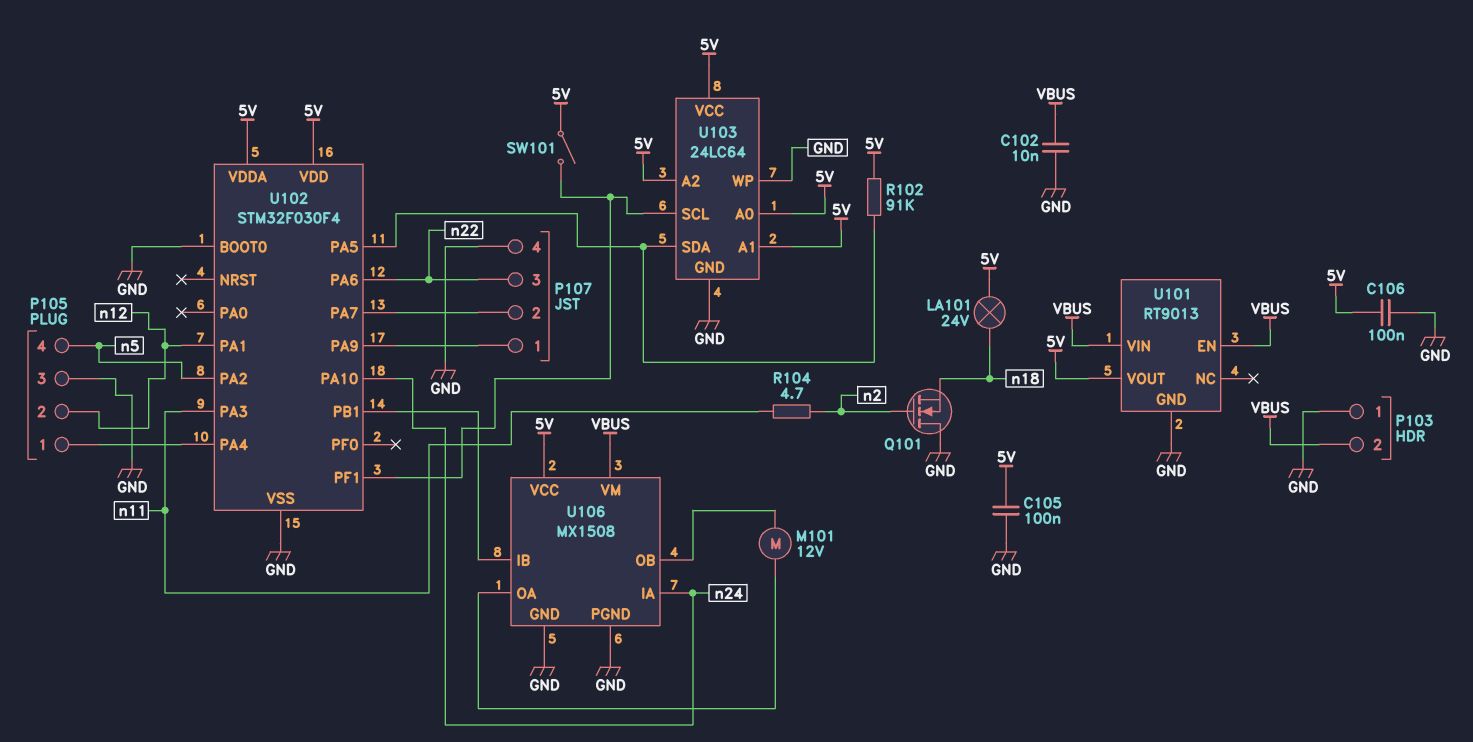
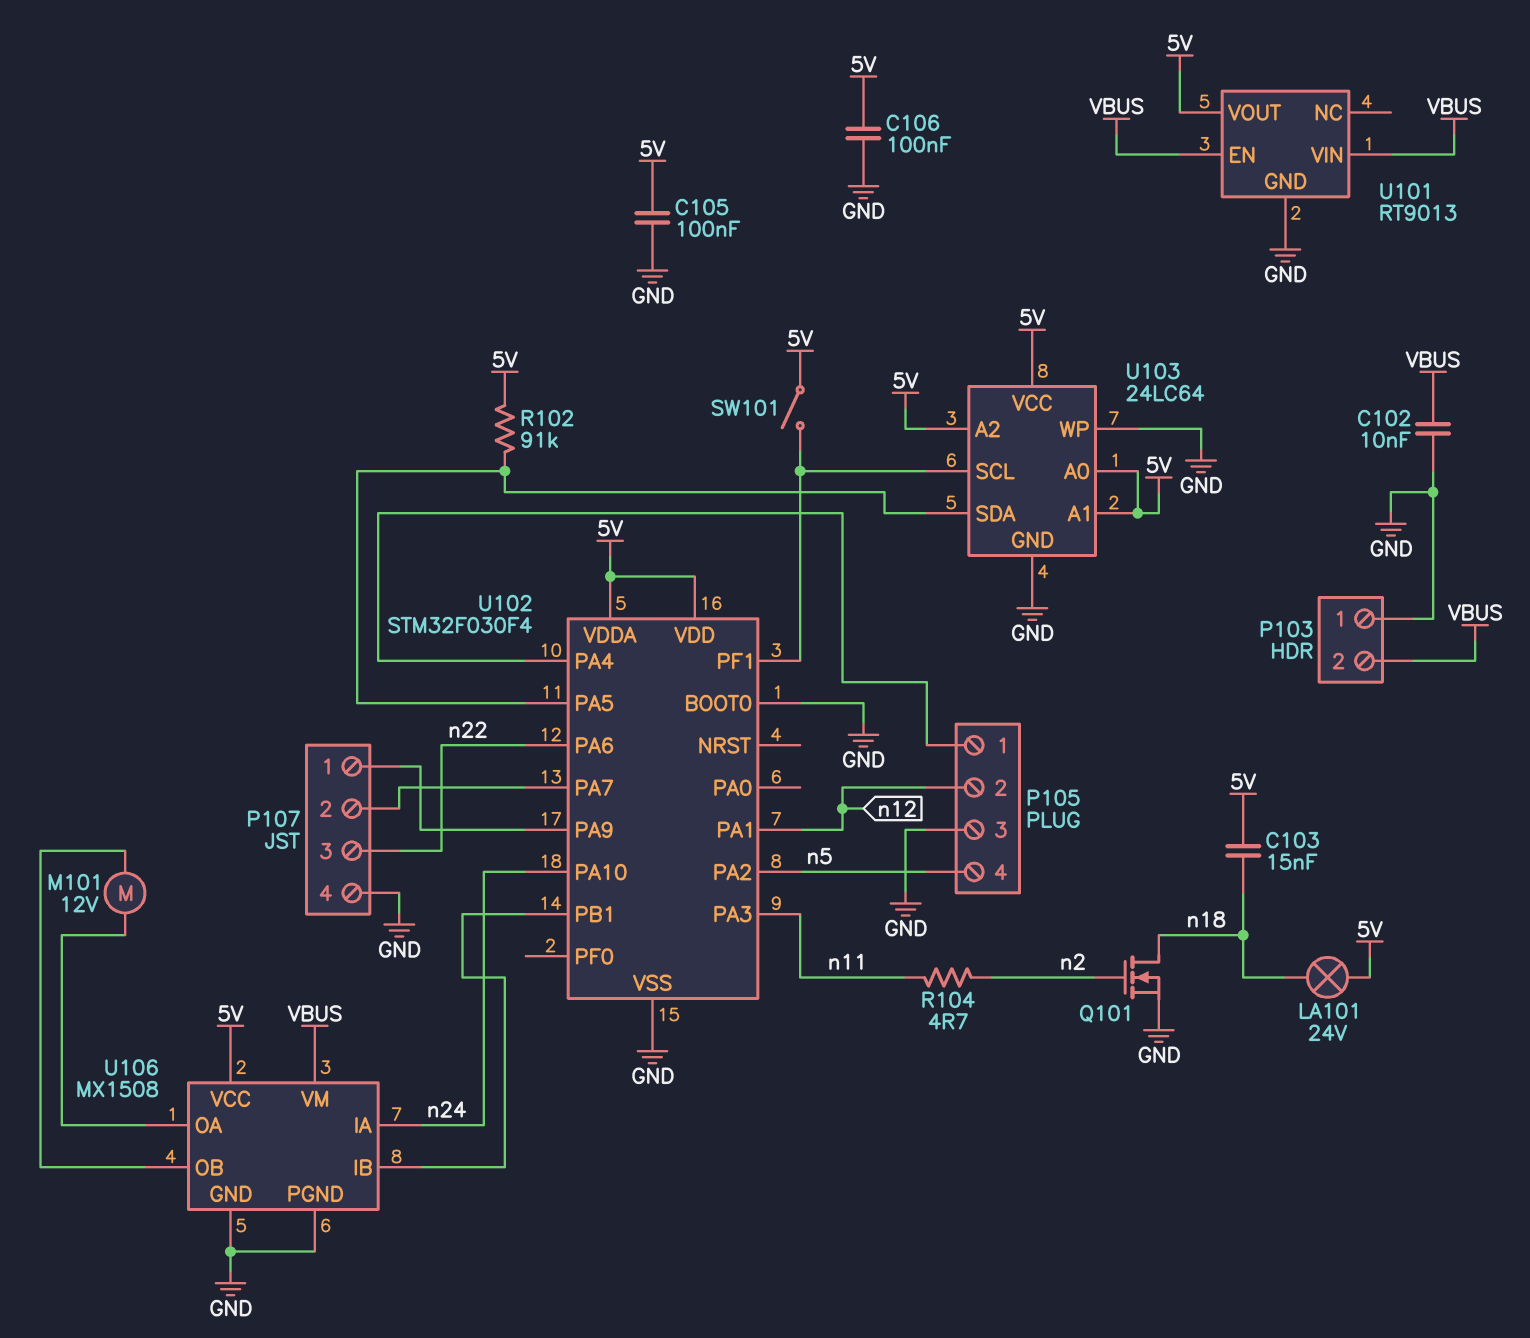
C103: none -> 15nF (5V, n18)
Q101: NMOS (G n2, D GND, S n18) -> NMOS (G n2, D n18, S GND)

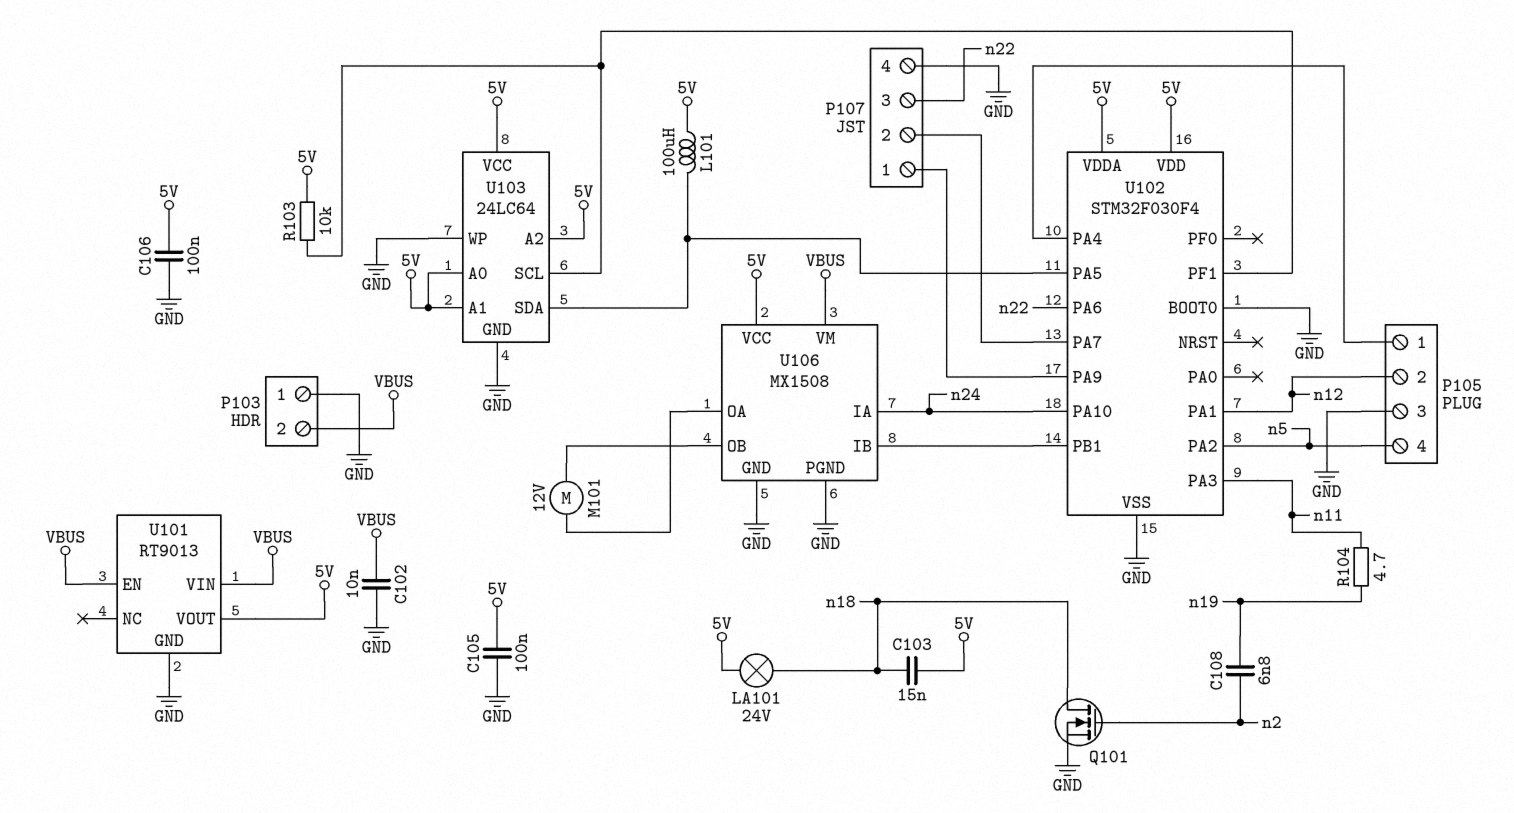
C108: none -> 6.8nF (n2, n19)
L101: none -> 100uH (5V, U102/PA5)
R102: 91k (5V, U102/PA5) -> none
R103: none -> 10k (5V, U102/PF1)
R104: 4.7 (n2, n11) -> 4.7 (n11, n19)
SW101: switch (5V, U102/PF1) -> none

